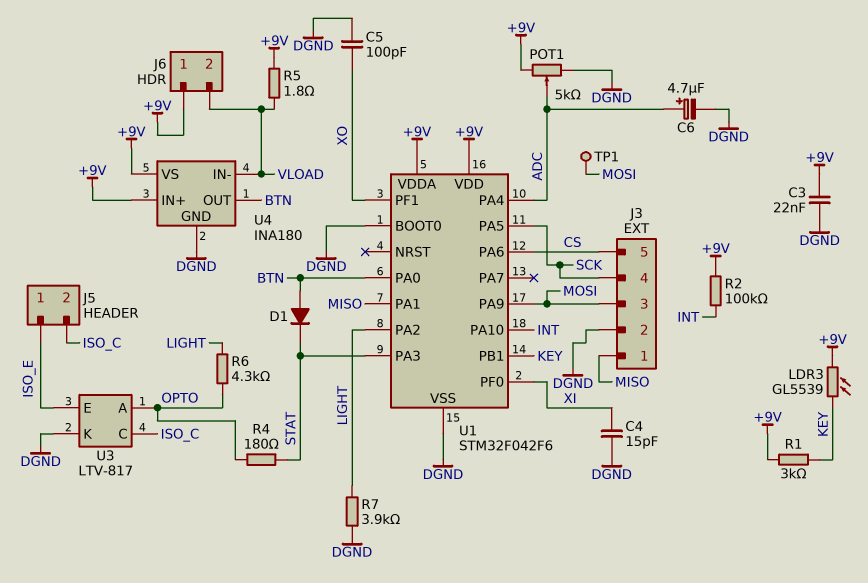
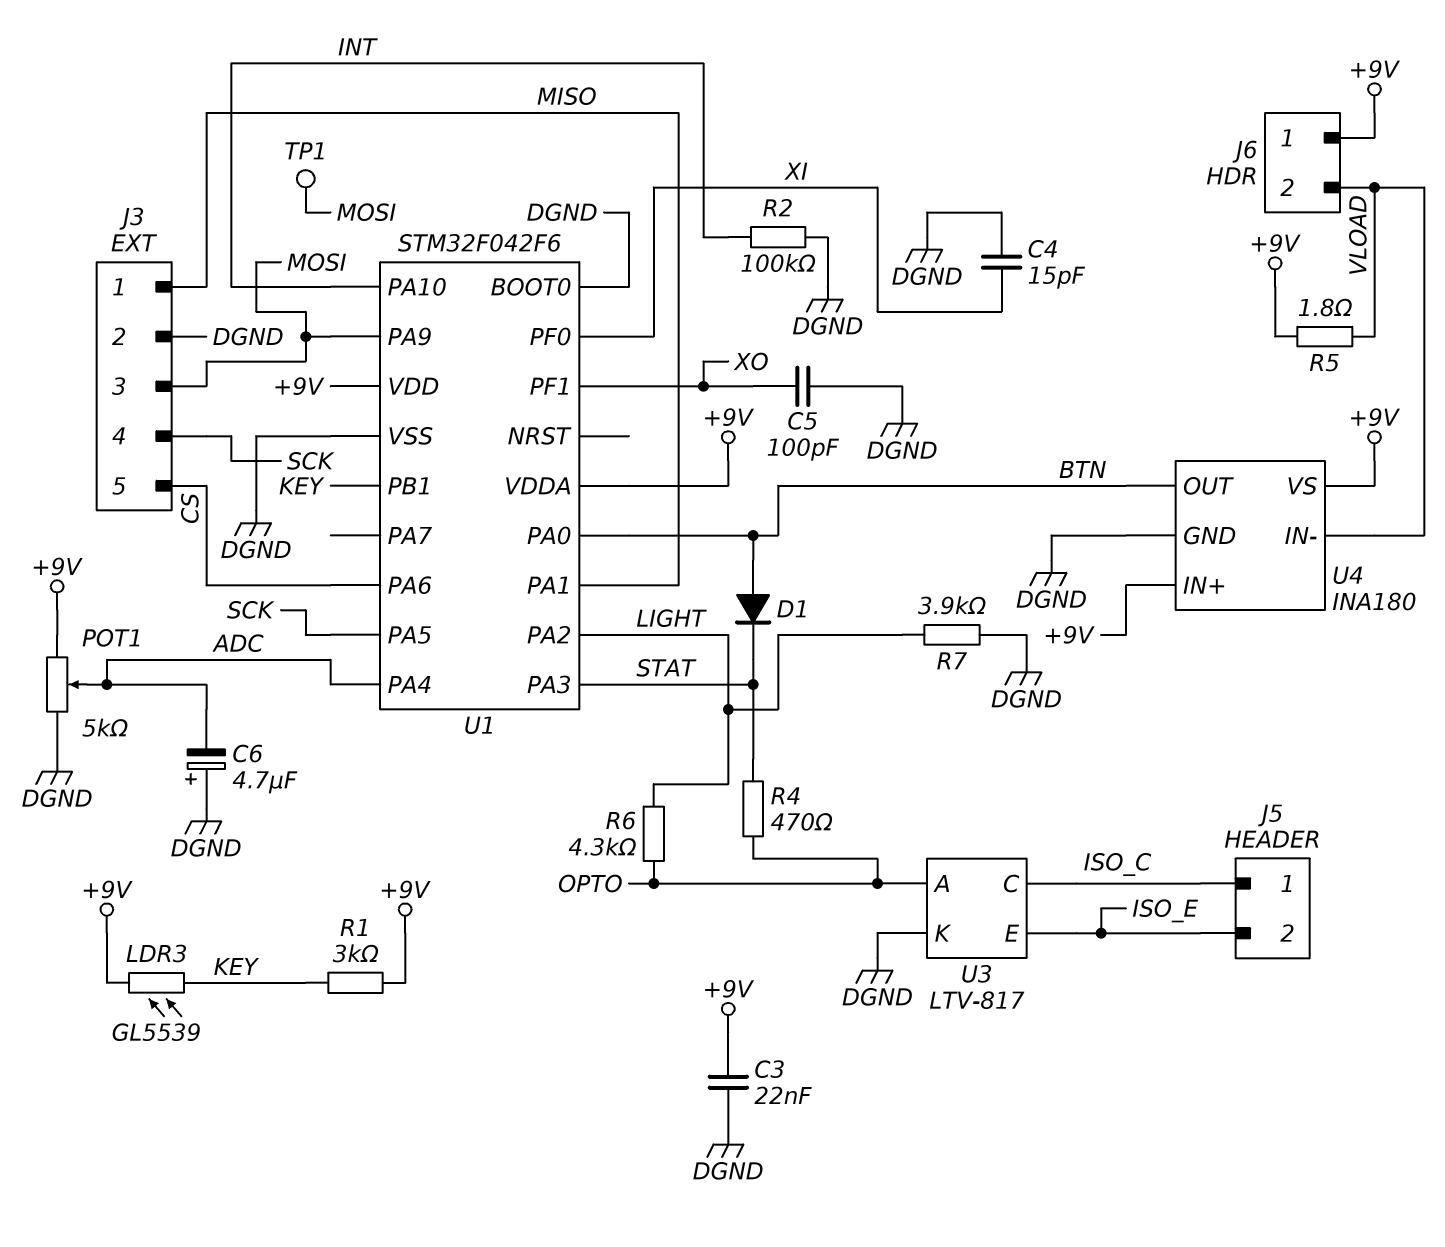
C6: 4.7uF (plus ADC, minus DGND) -> 4.7uF (plus DGND, minus ADC)
J5 pin 1: ISO_E -> ISO_C
J5 pin 2: ISO_C -> ISO_E
R2: 100k (+9V, INT) -> 100k (DGND, INT)
R4: 180 (OPTO, STAT) -> 470 (OPTO, STAT)

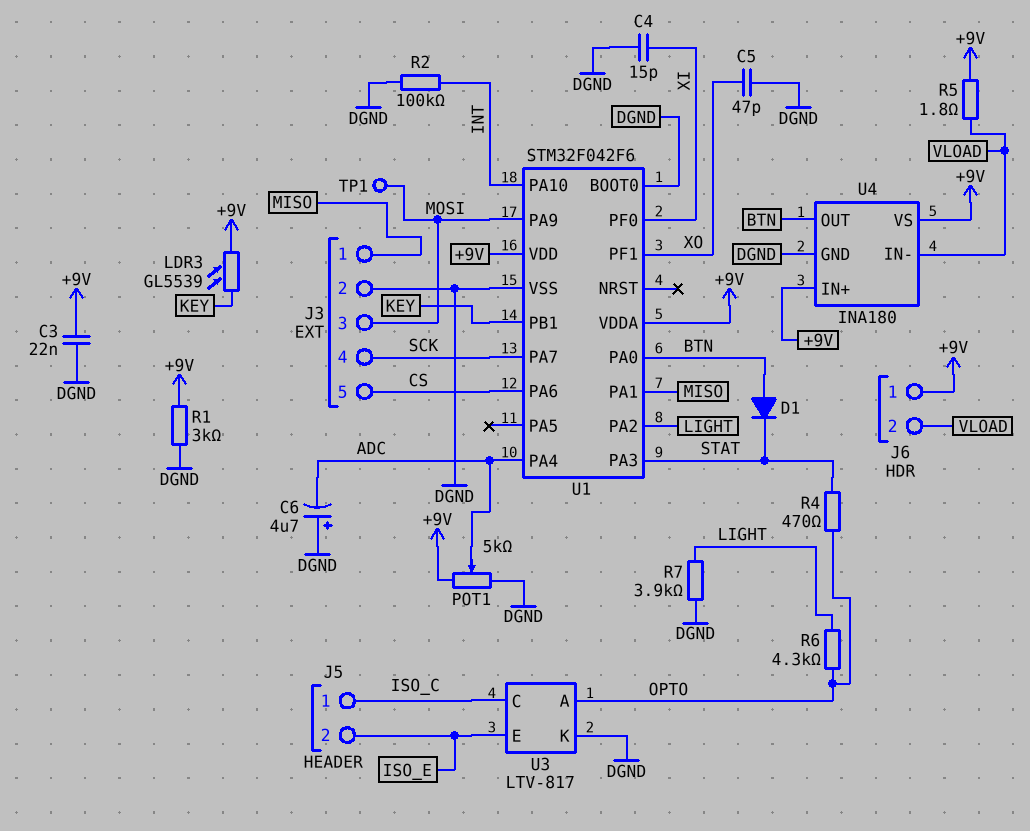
C5: 100pF (DGND, XO) -> 47pF (DGND, XO)
R1: 3k (+9V, KEY) -> 3k (+9V, DGND)
U1 pin PA5: SCK -> none
U1 pin PA7: none -> SCK

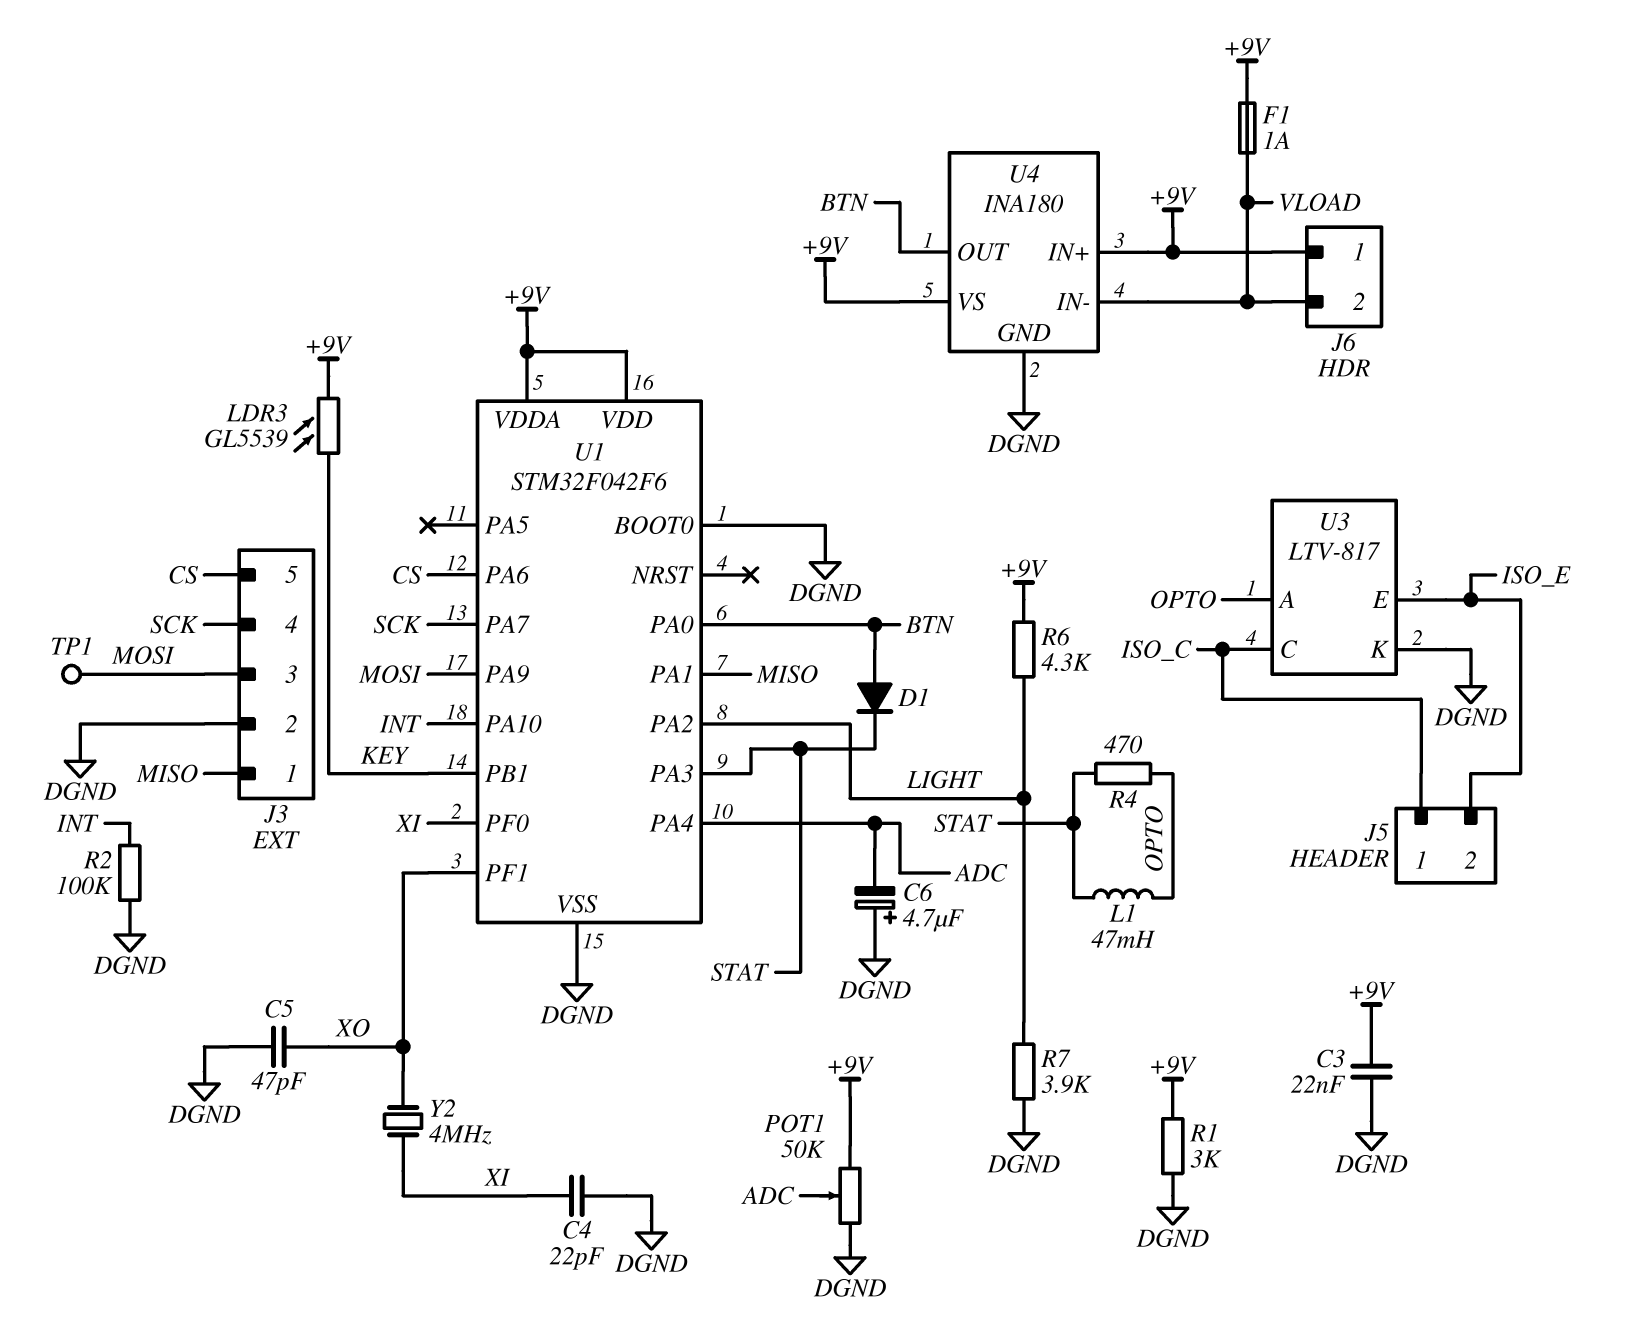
C4: 15pF (DGND, XI) -> 22pF (DGND, XI)
F1: none -> 1A (+9V, VLOAD)
L1: none -> 47mH (OPTO, STAT)
POT1: 5k (+9V, DGND, wiper ADC) -> 50k (+9V, DGND, wiper ADC)
R5: 1.8 (+9V, VLOAD) -> none
R6: 4.3k (LIGHT, OPTO) -> 4.3k (+9V, LIGHT)
Y2: none -> 4MHz (XI, XO)

